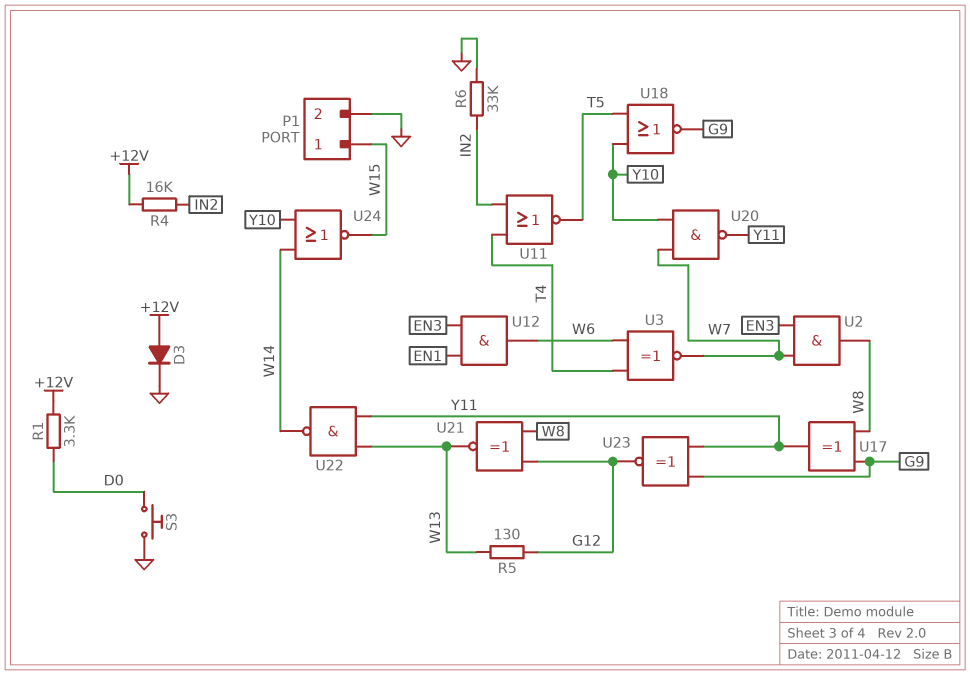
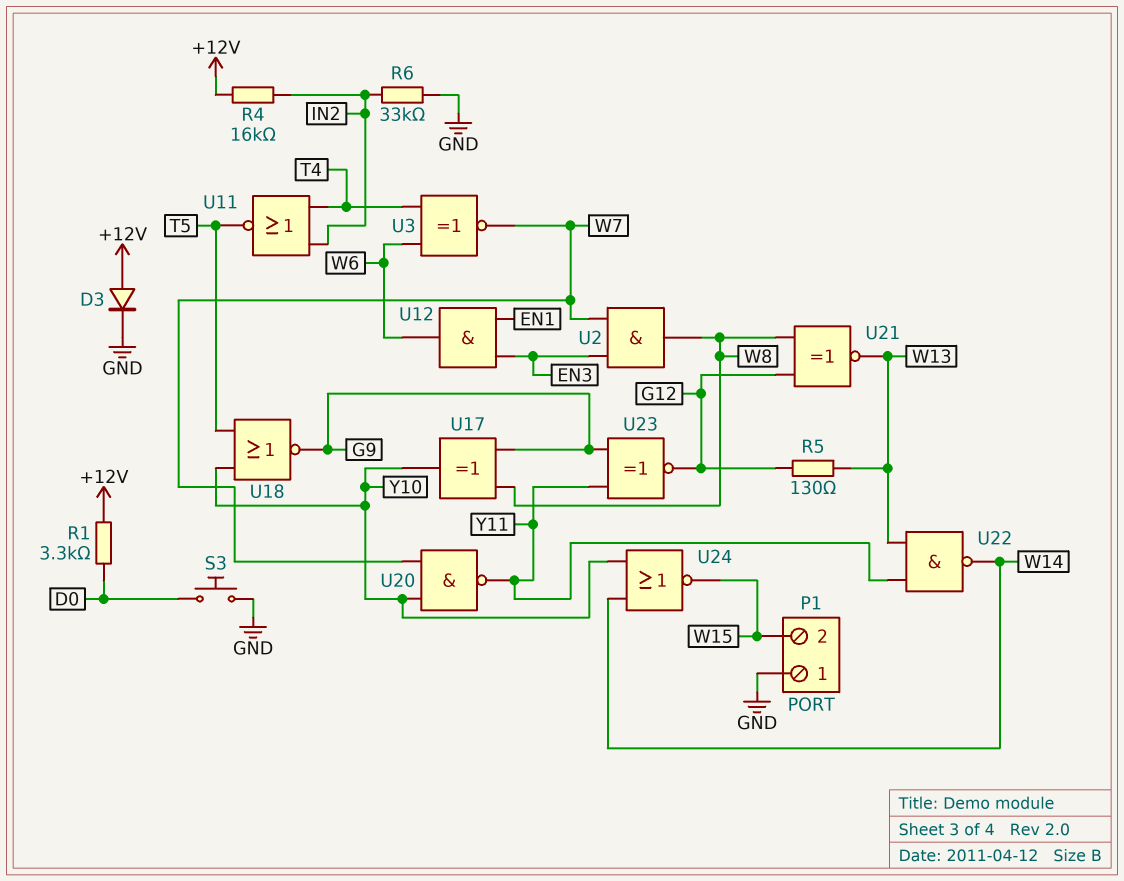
P1 pin 1: W15 -> GND
P1 pin 2: GND -> W15
U17: XOR (in G9, in W8, out Y11) -> XOR (in G9, in W8, out Y10)

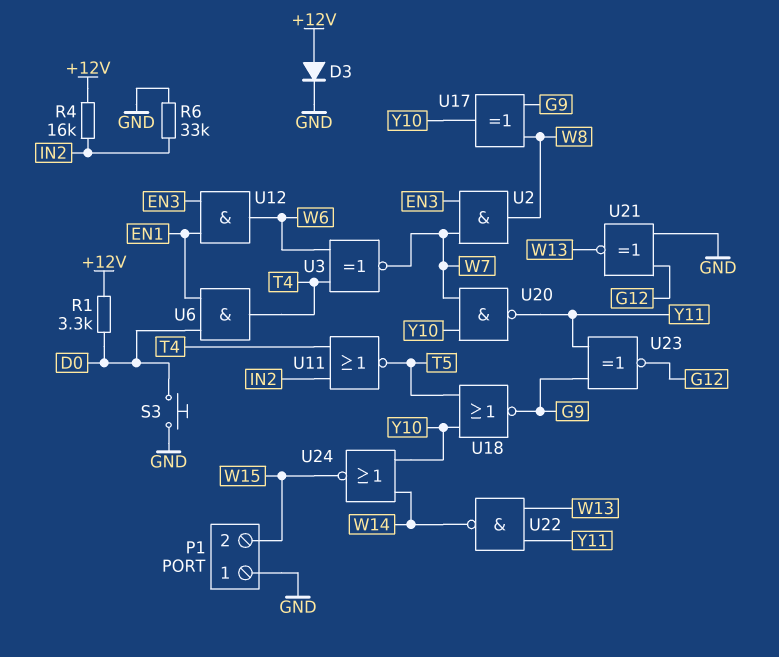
R5: 130 (G12, W13) -> none
U6: none -> AND (in D0, in EN1, out T4)
U21: XNOR (in G12, in W8, out W13) -> XNOR (in G12, in GND, out W13)

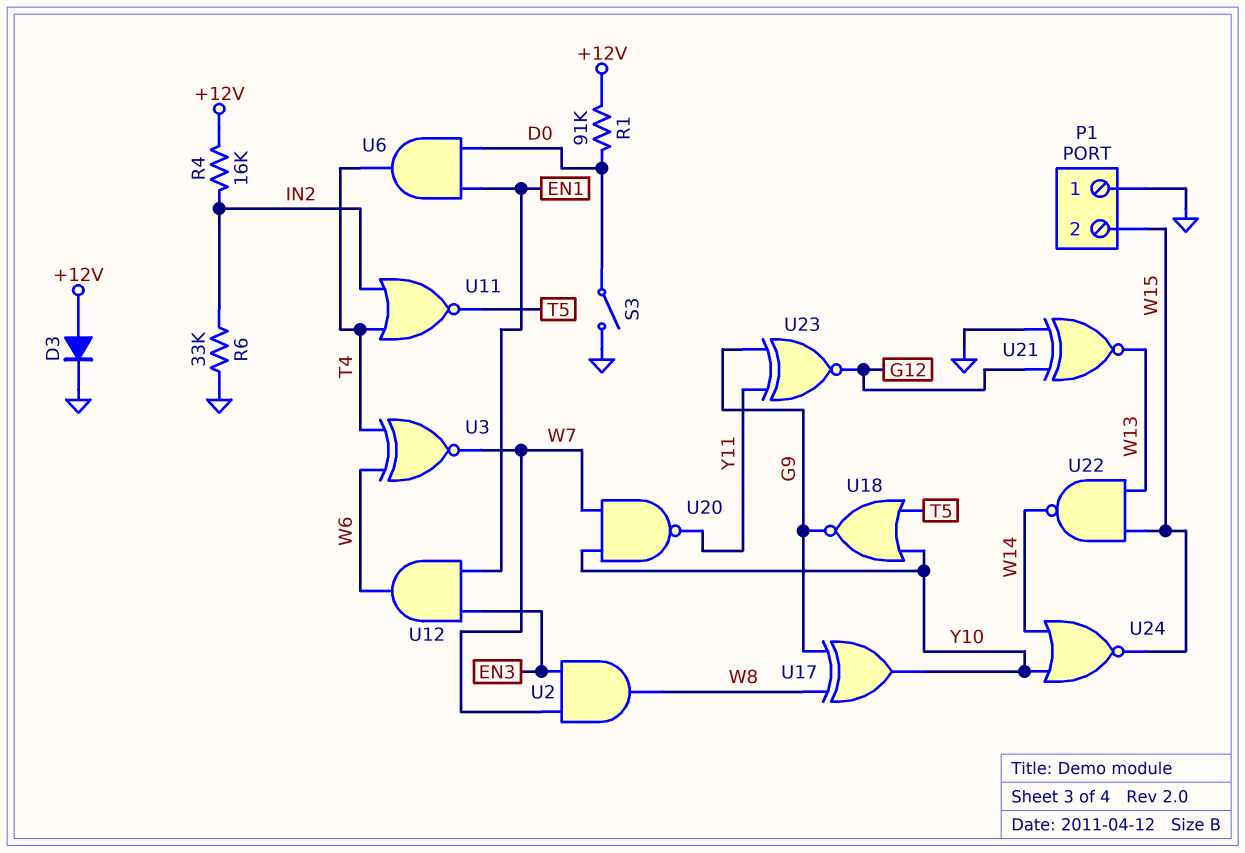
R1: 3.3k (+12V, D0) -> 91k (+12V, D0)
S3: button (D0, GND) -> switch (D0, GND)
U22: NAND (in W13, in Y11, out W14) -> NAND (in W13, in W15, out W14)

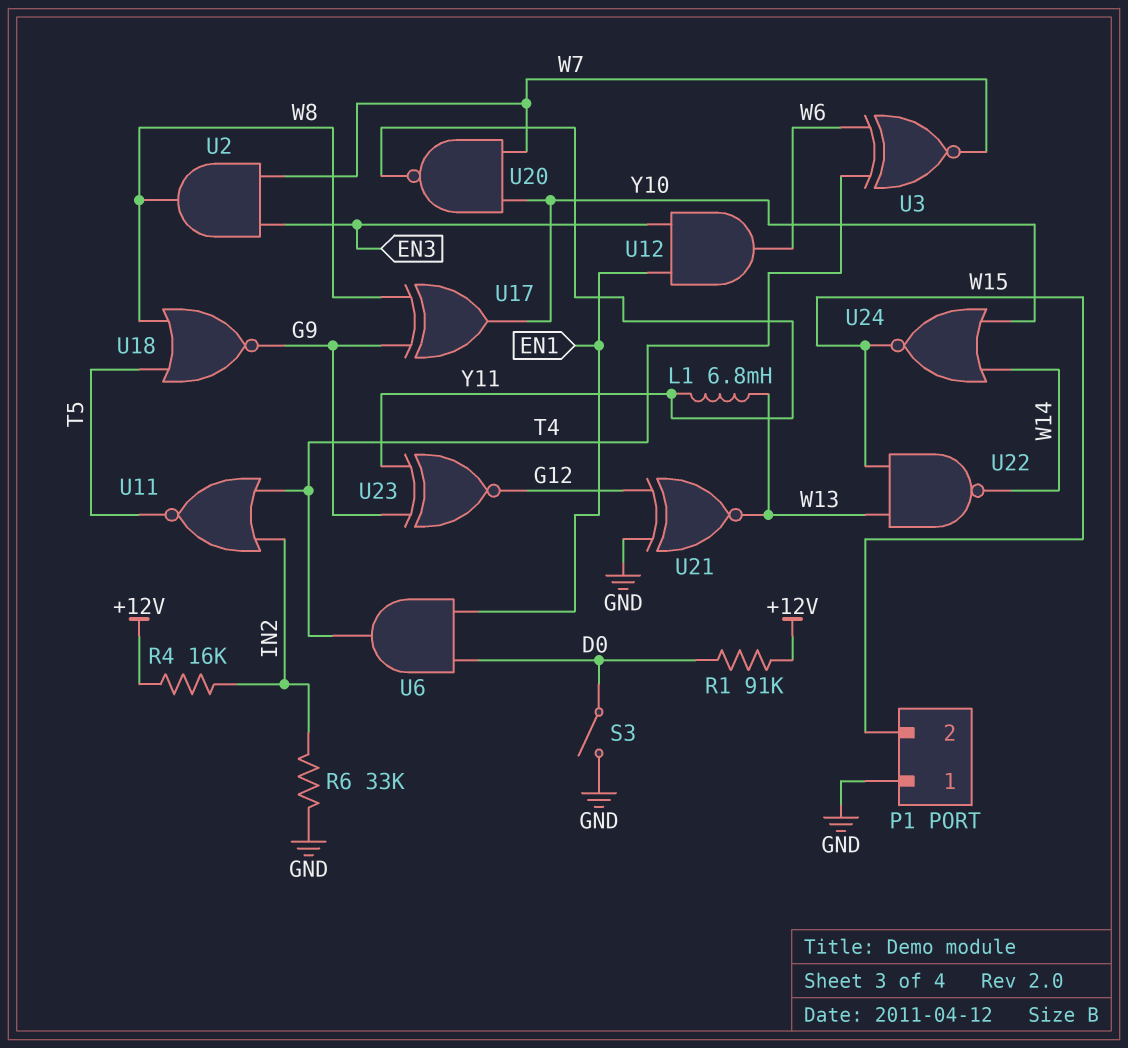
D3: diode (A +12V, K GND) -> none
L1: none -> 6.8mH (W13, Y11)
U18: NOR (in T5, in Y10, out G9) -> NOR (in T5, in W8, out G9)

